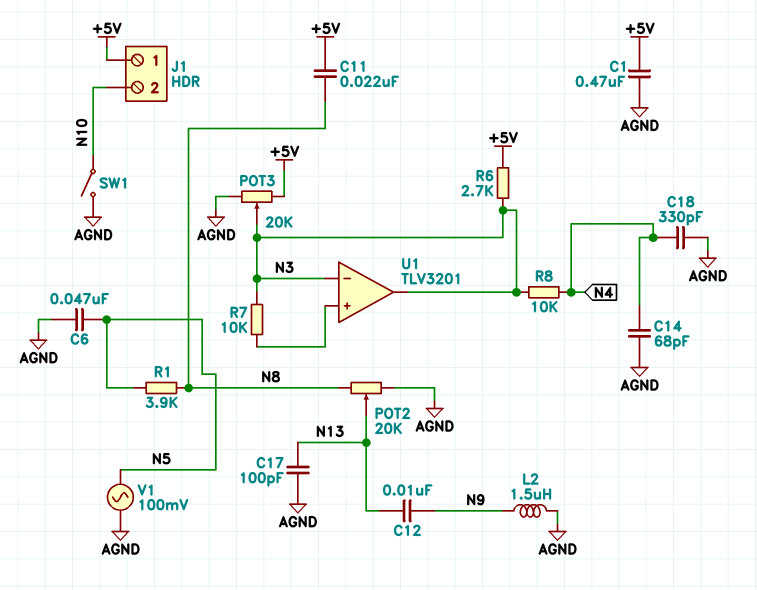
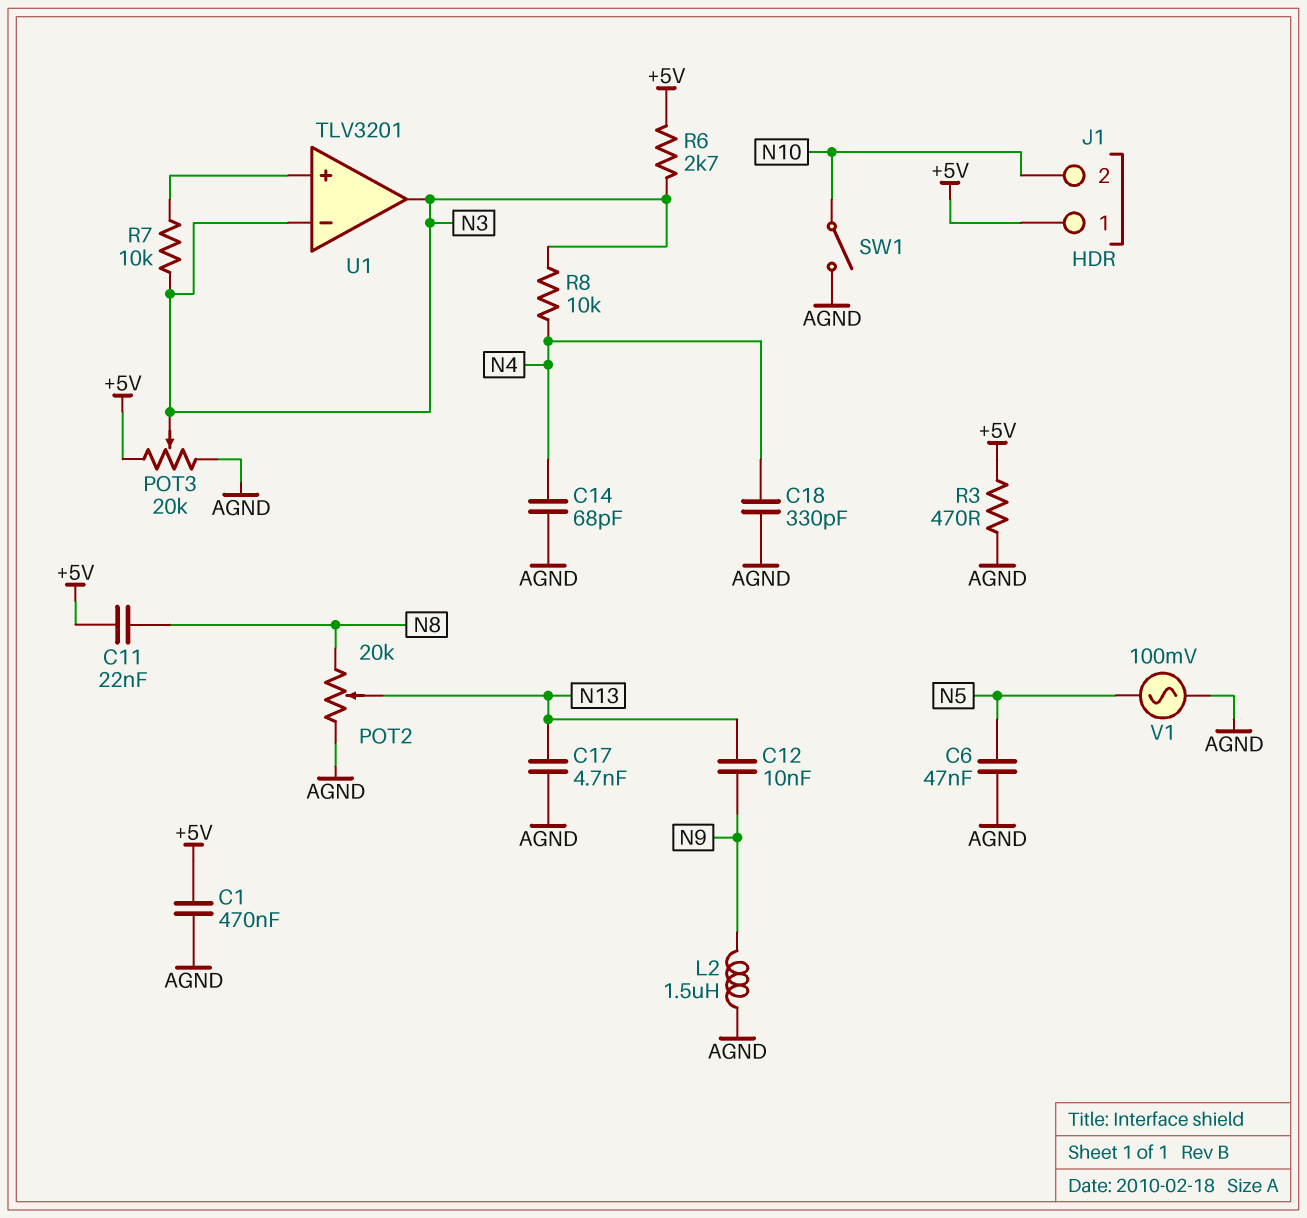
C17: 100pF (AGND, N13) -> 4.7nF (AGND, N13)
R1: 3.9k (N5, N8) -> none
R3: none -> 470 (+5V, AGND)

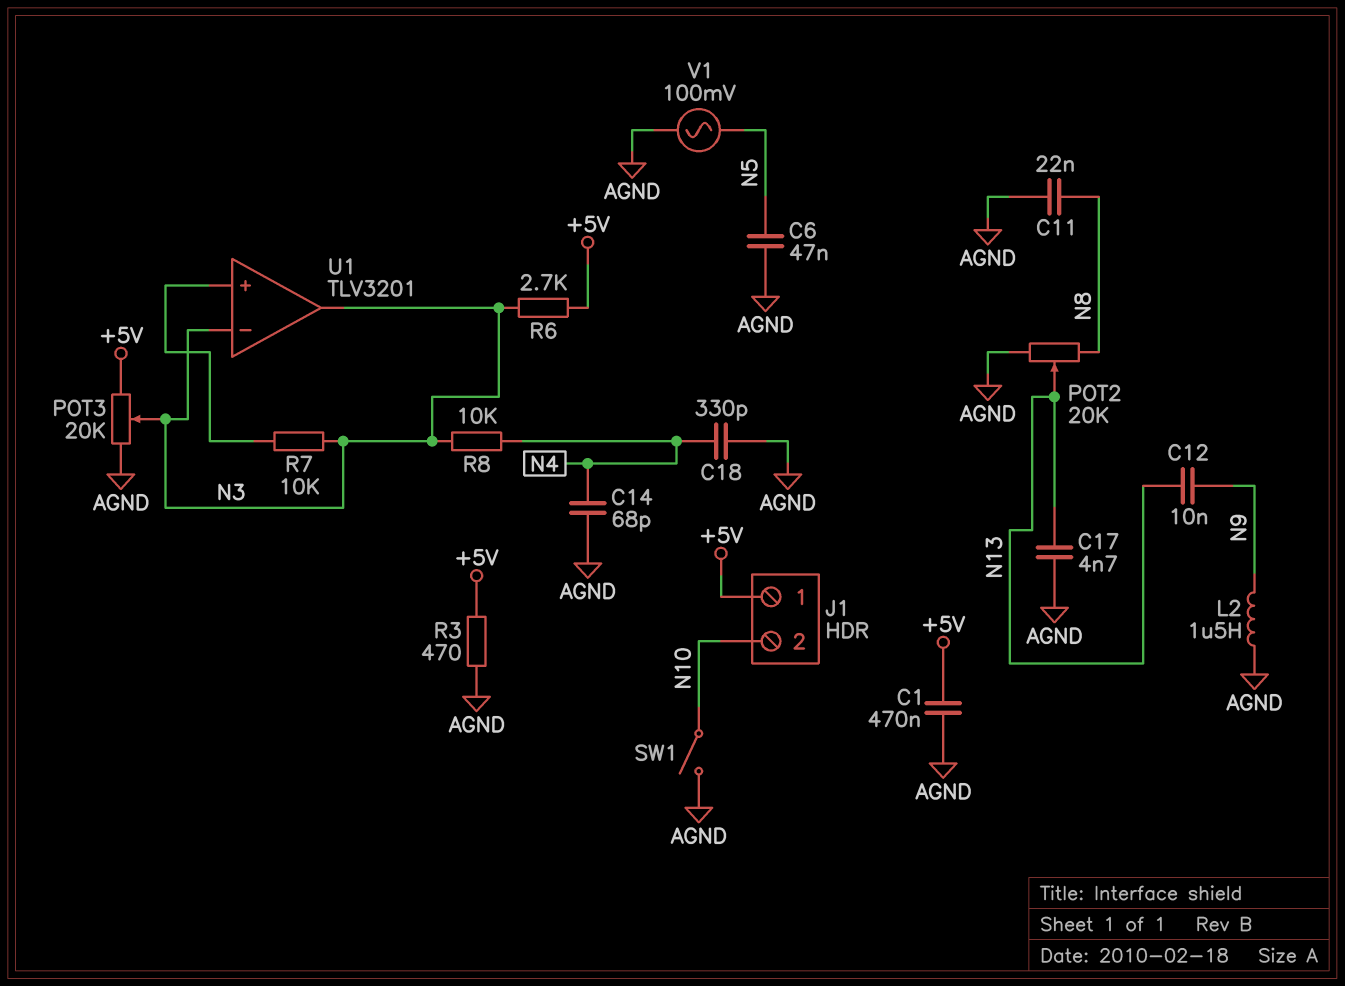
C11: 22nF (+5V, N8) -> 22nF (AGND, N8)

